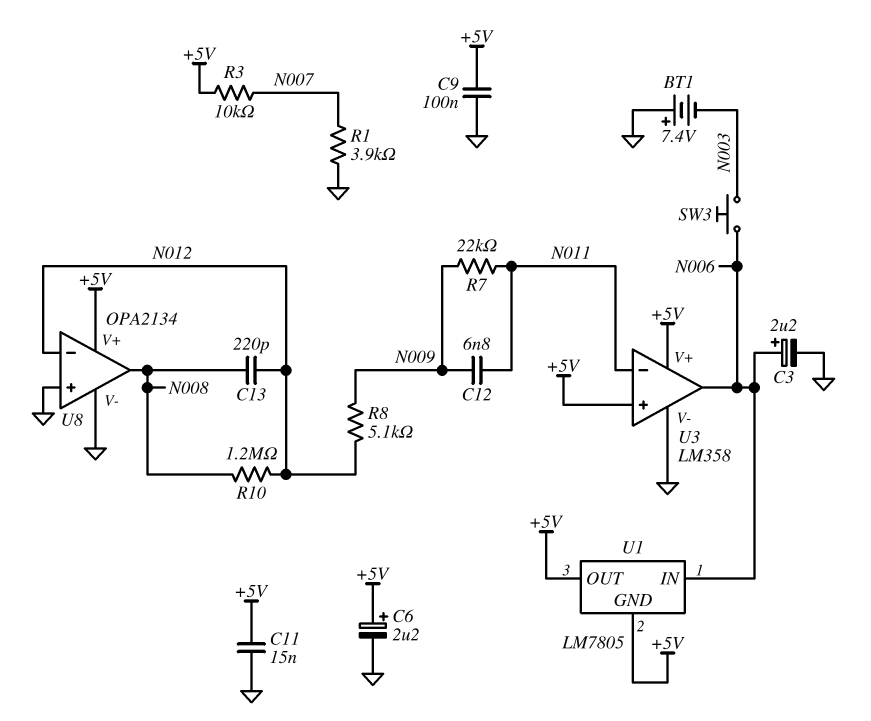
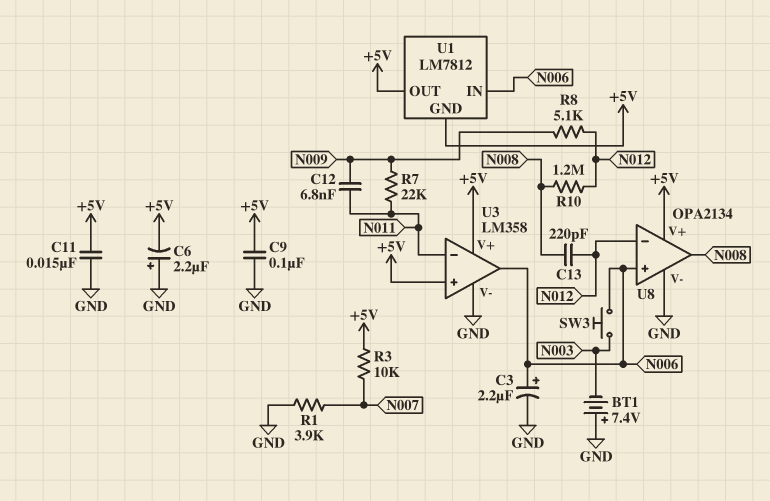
C6: 2.2uF (plus +5V, minus GND) -> 2.2uF (plus GND, minus +5V)
U1: LM7805 -> LM7812
U8 pin in+: GND -> N006

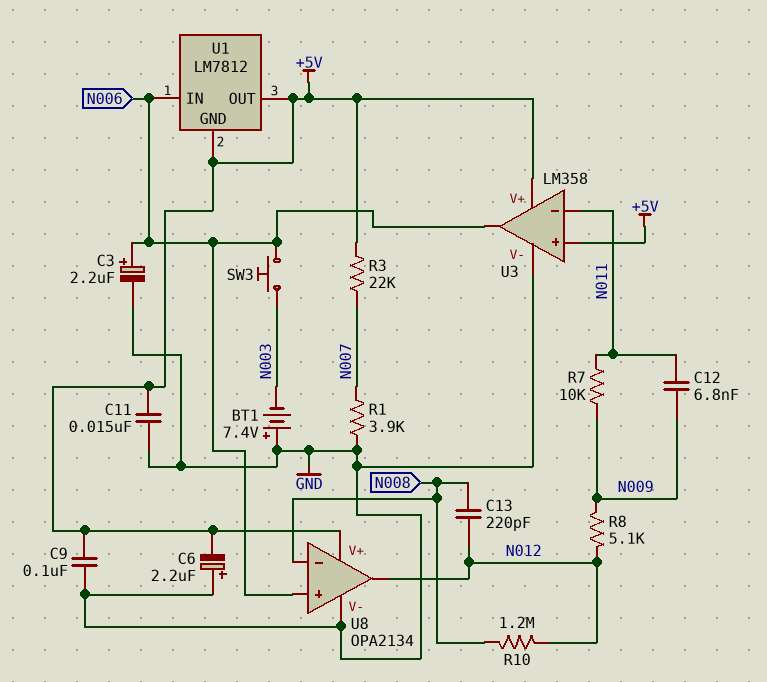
R3: 10k (+5V, N007) -> 22k (+5V, N007)
R7: 22k (N009, N011) -> 10k (N009, N011)
U8 pin in-: N012 -> N008
U8 pin out: N008 -> N012

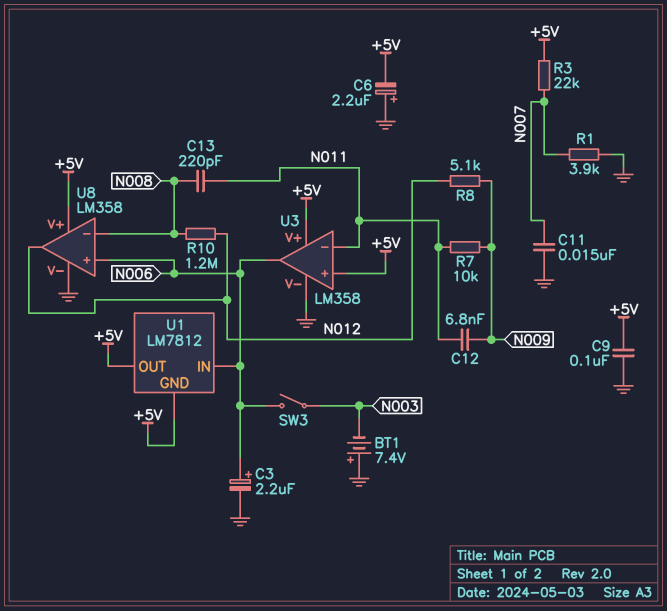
C11: 15nF (+5V, GND) -> 15nF (GND, N007)
C13: 220pF (N008, N012) -> 220pF (N008, N011)
SW3: button (N003, N006) -> switch (N003, N006)
U8: OPA2134 -> LM358

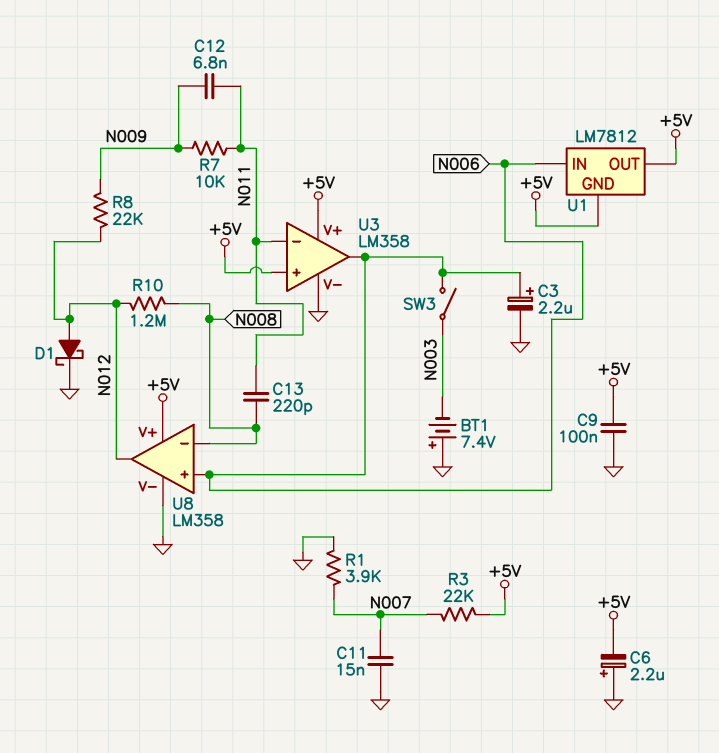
D1: none -> schottky (A N012, K GND)
R8: 5.1k (N009, N012) -> 22k (N009, N012)

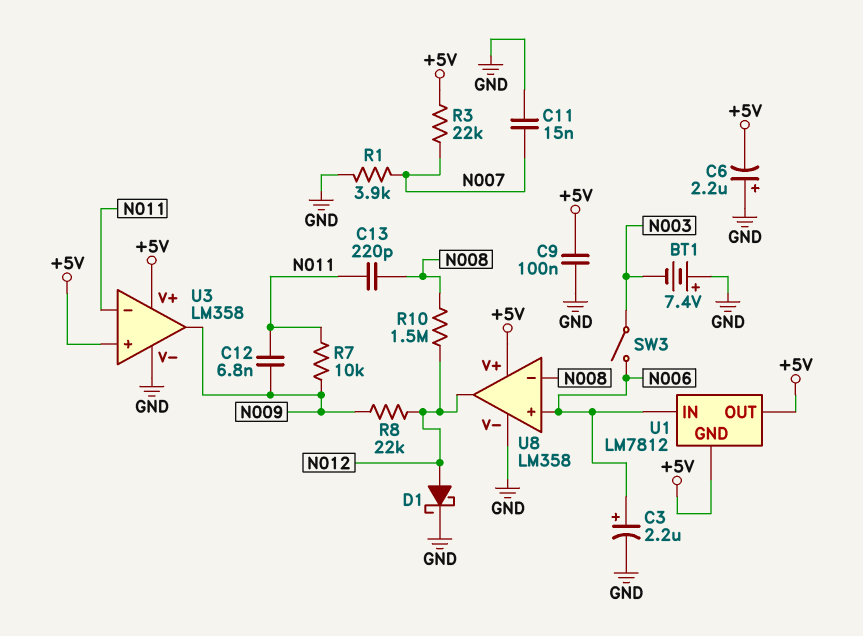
R10: 1.2M (N008, N012) -> 1.5M (N008, N012)
U3 pin out: N006 -> N009

